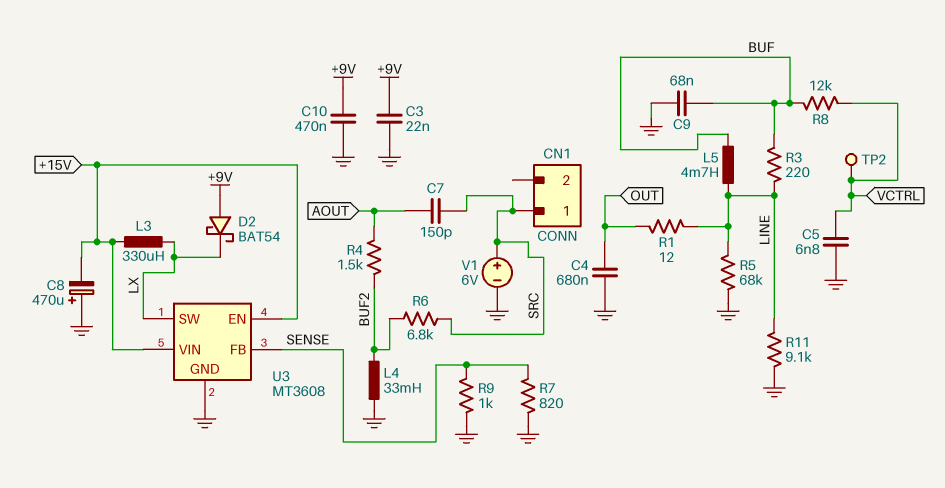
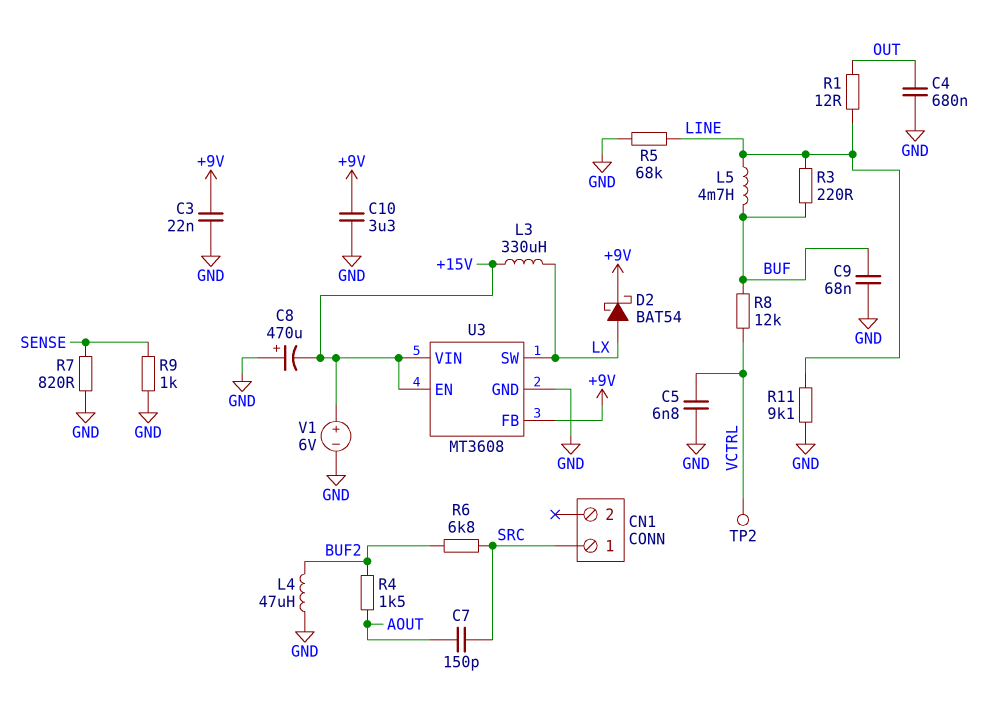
C10: 470nF (+9V, GND) -> 3.3uF (+9V, GND)
D2: schottky BAT54 (A +9V, K LX) -> schottky BAT54 (A LX, K +9V)
L4: 33mH (BUF2, GND) -> 47uH (BUF2, GND)
U3 pin FB: SENSE -> +9V
V1: 6V (plus SRC, minus GND) -> 6V (plus +15V, minus GND)

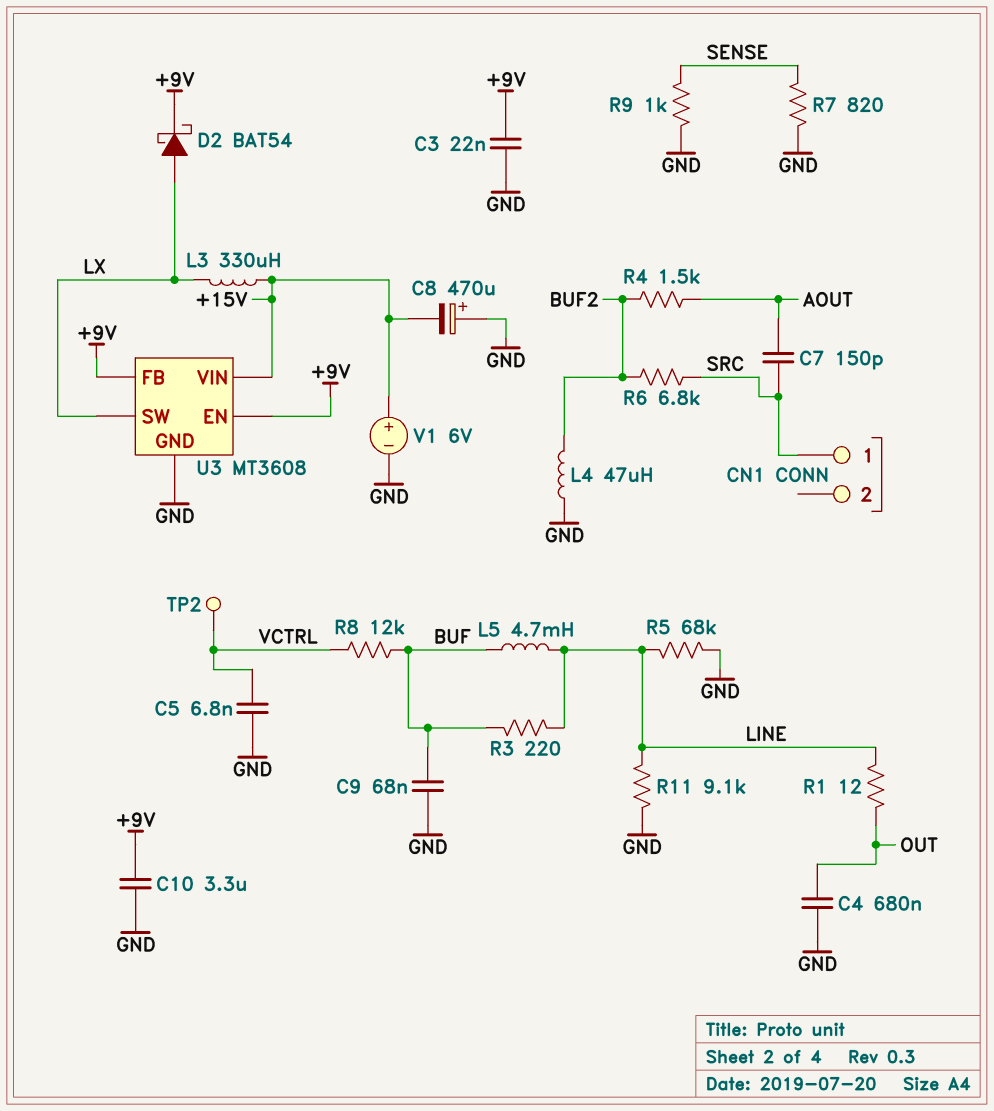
U3 pin EN: +15V -> +9V

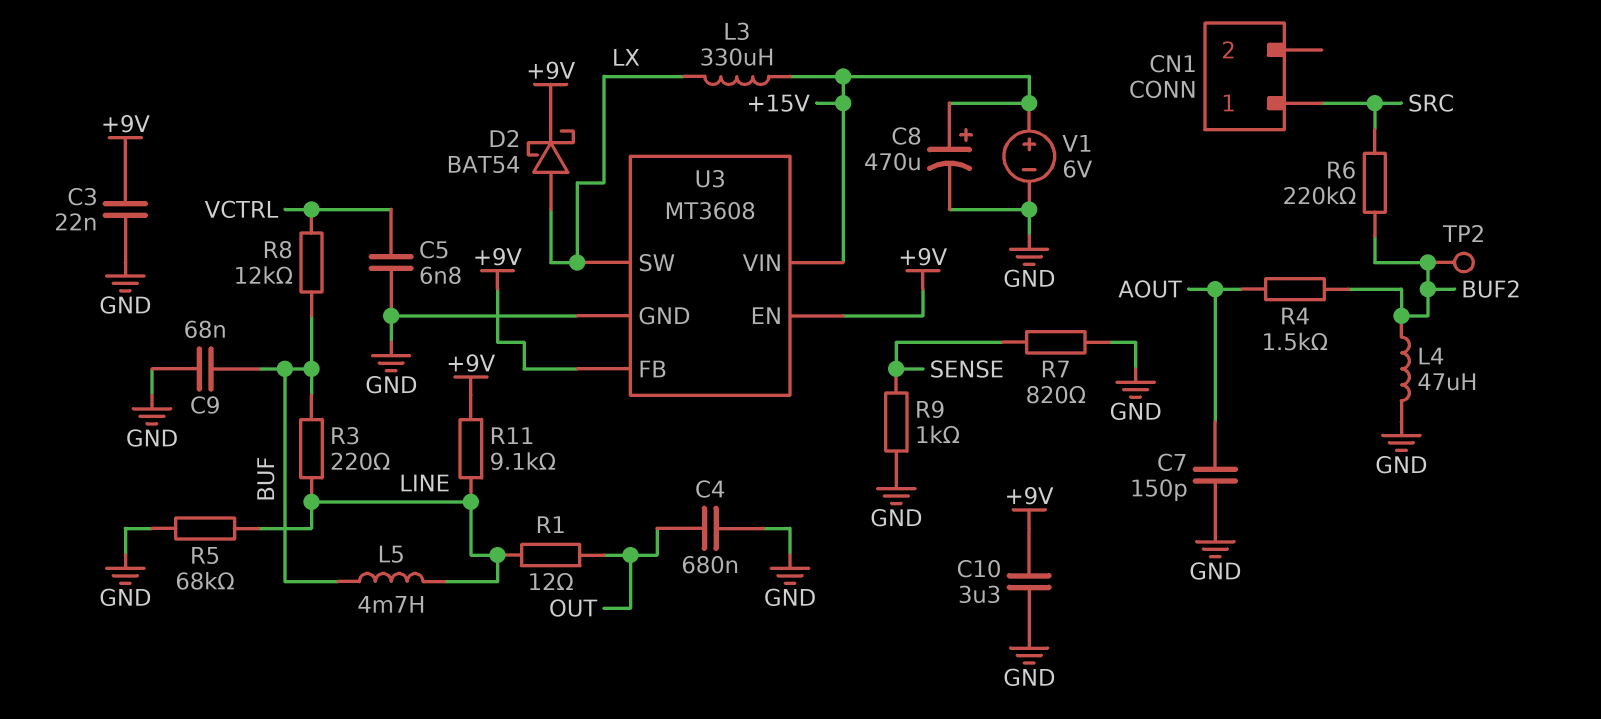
C7: 150pF (AOUT, SRC) -> 150pF (AOUT, GND)
C8: 470uF (plus GND, minus +15V) -> 470uF (plus +15V, minus GND)
R6: 6.8k (BUF2, SRC) -> 220k (BUF2, SRC)
R11: 9.1k (GND, LINE) -> 9.1k (+9V, LINE)
TP2: test point (VCTRL) -> test point (BUF2)

